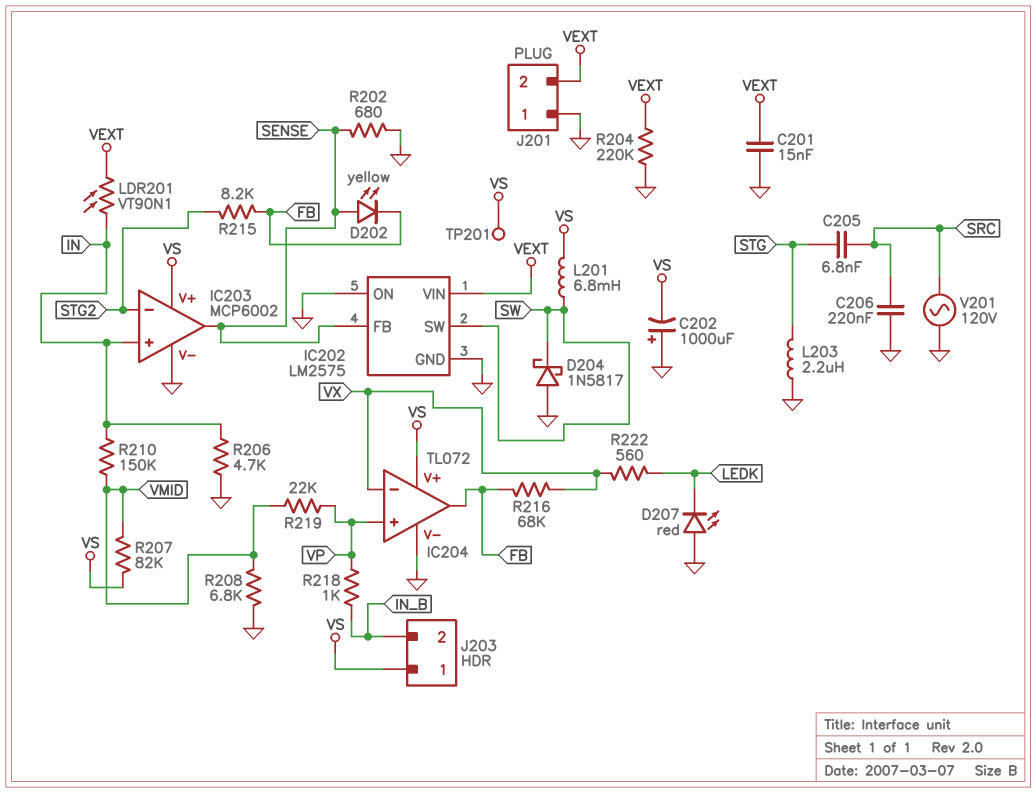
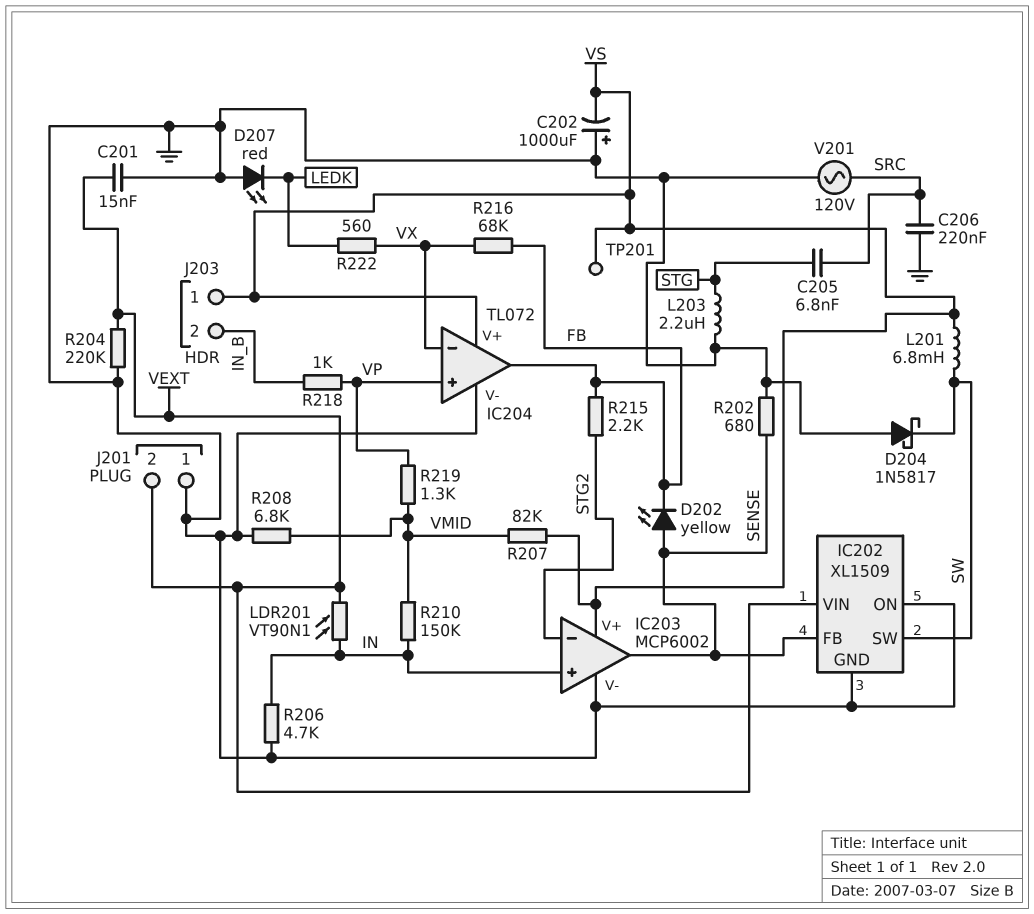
IC202: LM2575 -> XL1509
R215: 8.2k (FB, STG2) -> 2.2k (FB, STG2)
R219: 22k (VMID, VP) -> 1.3k (VMID, VP)

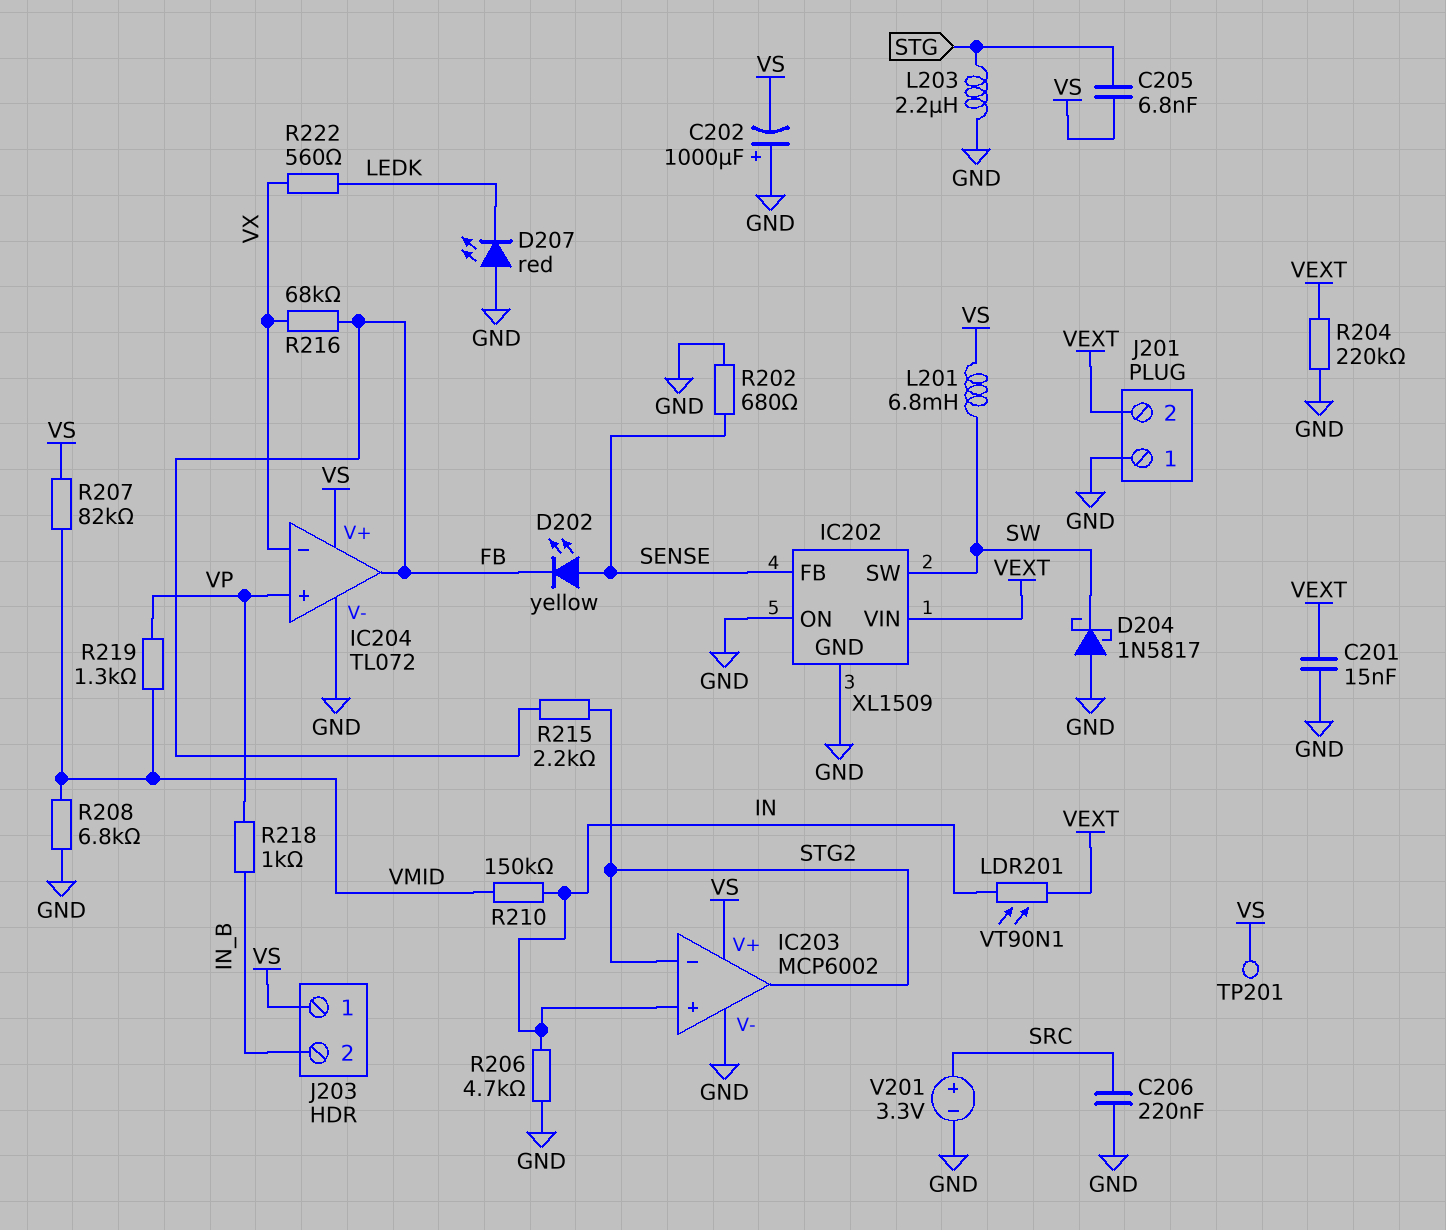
C205: 6.8nF (SRC, STG) -> 6.8nF (STG, VS)
IC203 pin out: SENSE -> STG2
V201: AC 120V (GND, SRC) -> 3.3V (plus SRC, minus GND)

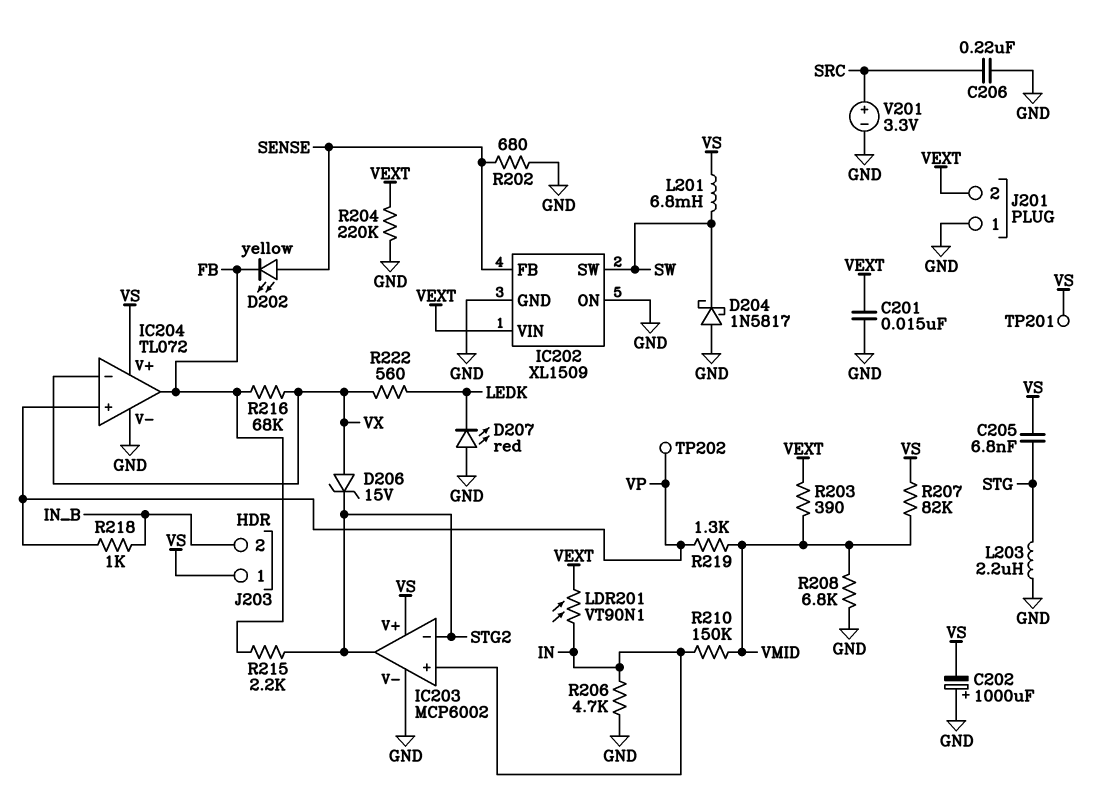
D206: none -> zener 15V (A VX, K STG2)
R203: none -> 390 (VEXT, VMID)
TP202: none -> test point (VP)

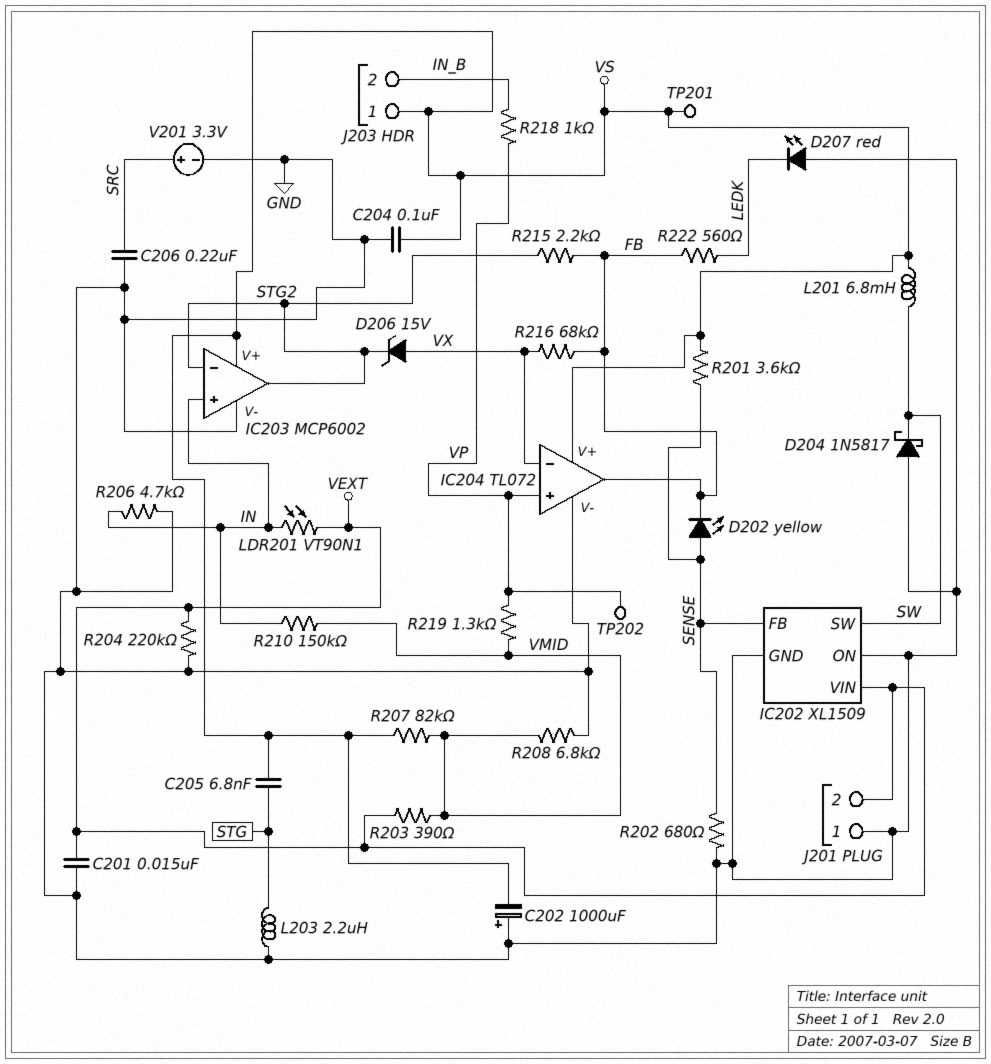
C204: none -> 100nF (GND, VS)
R201: none -> 3.6k (SENSE, VS)
R222: 560 (LEDK, VX) -> 560 (FB, LEDK)

